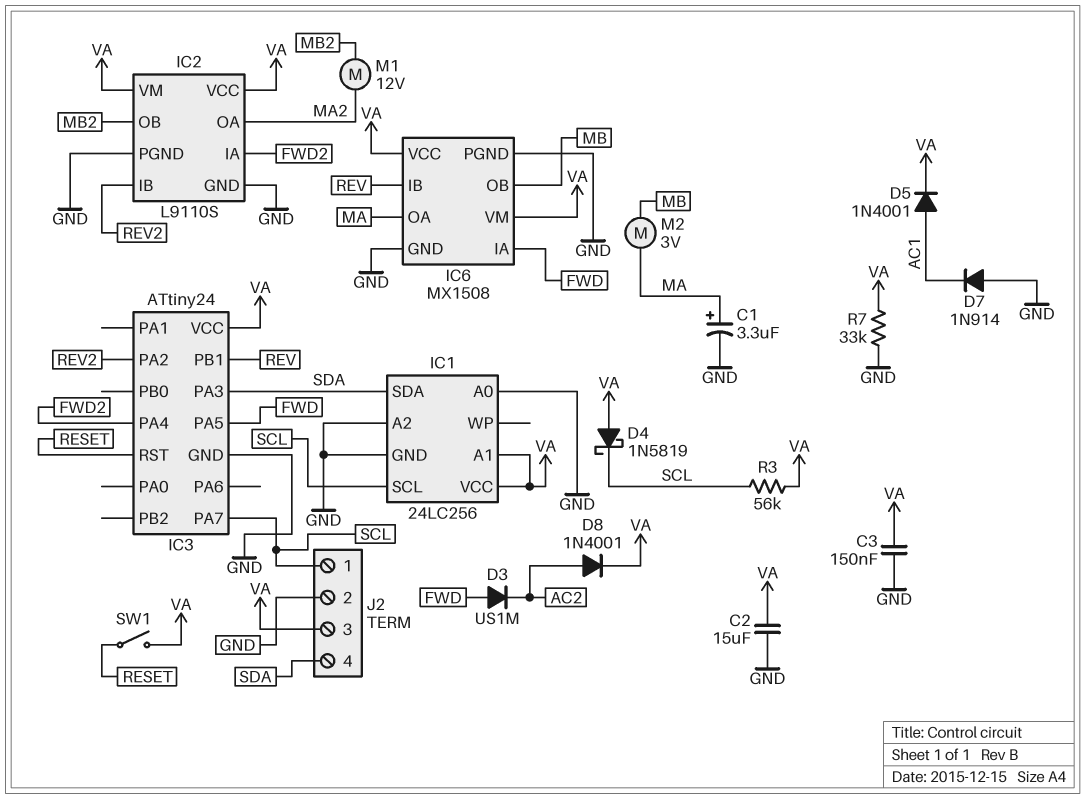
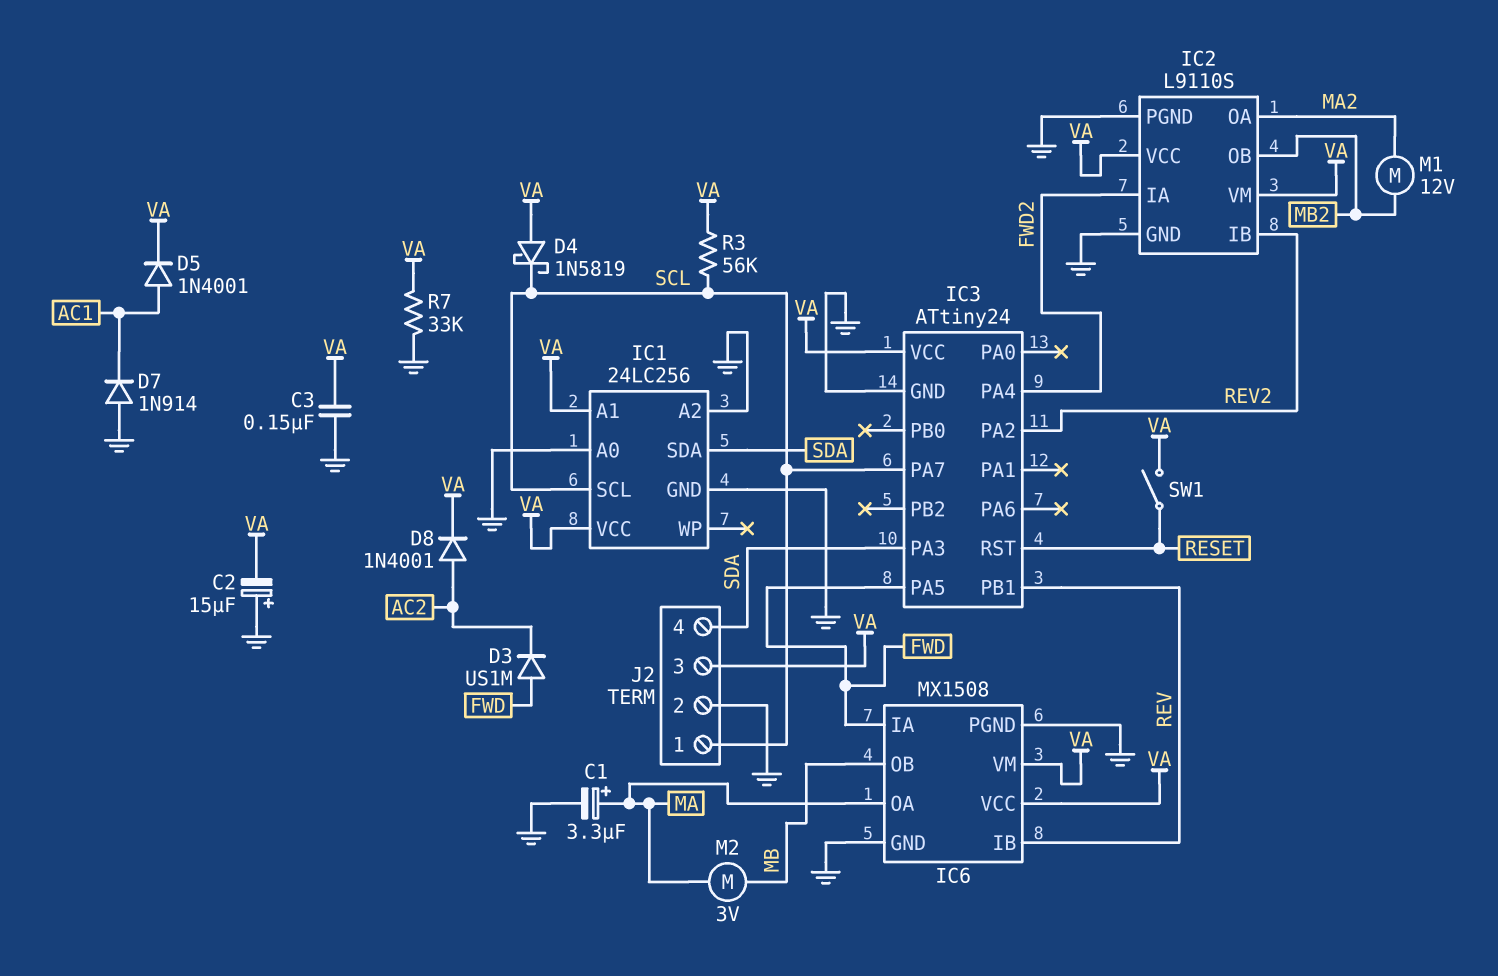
C2: 15uF (GND, VA) -> 15uF (plus GND, minus VA)

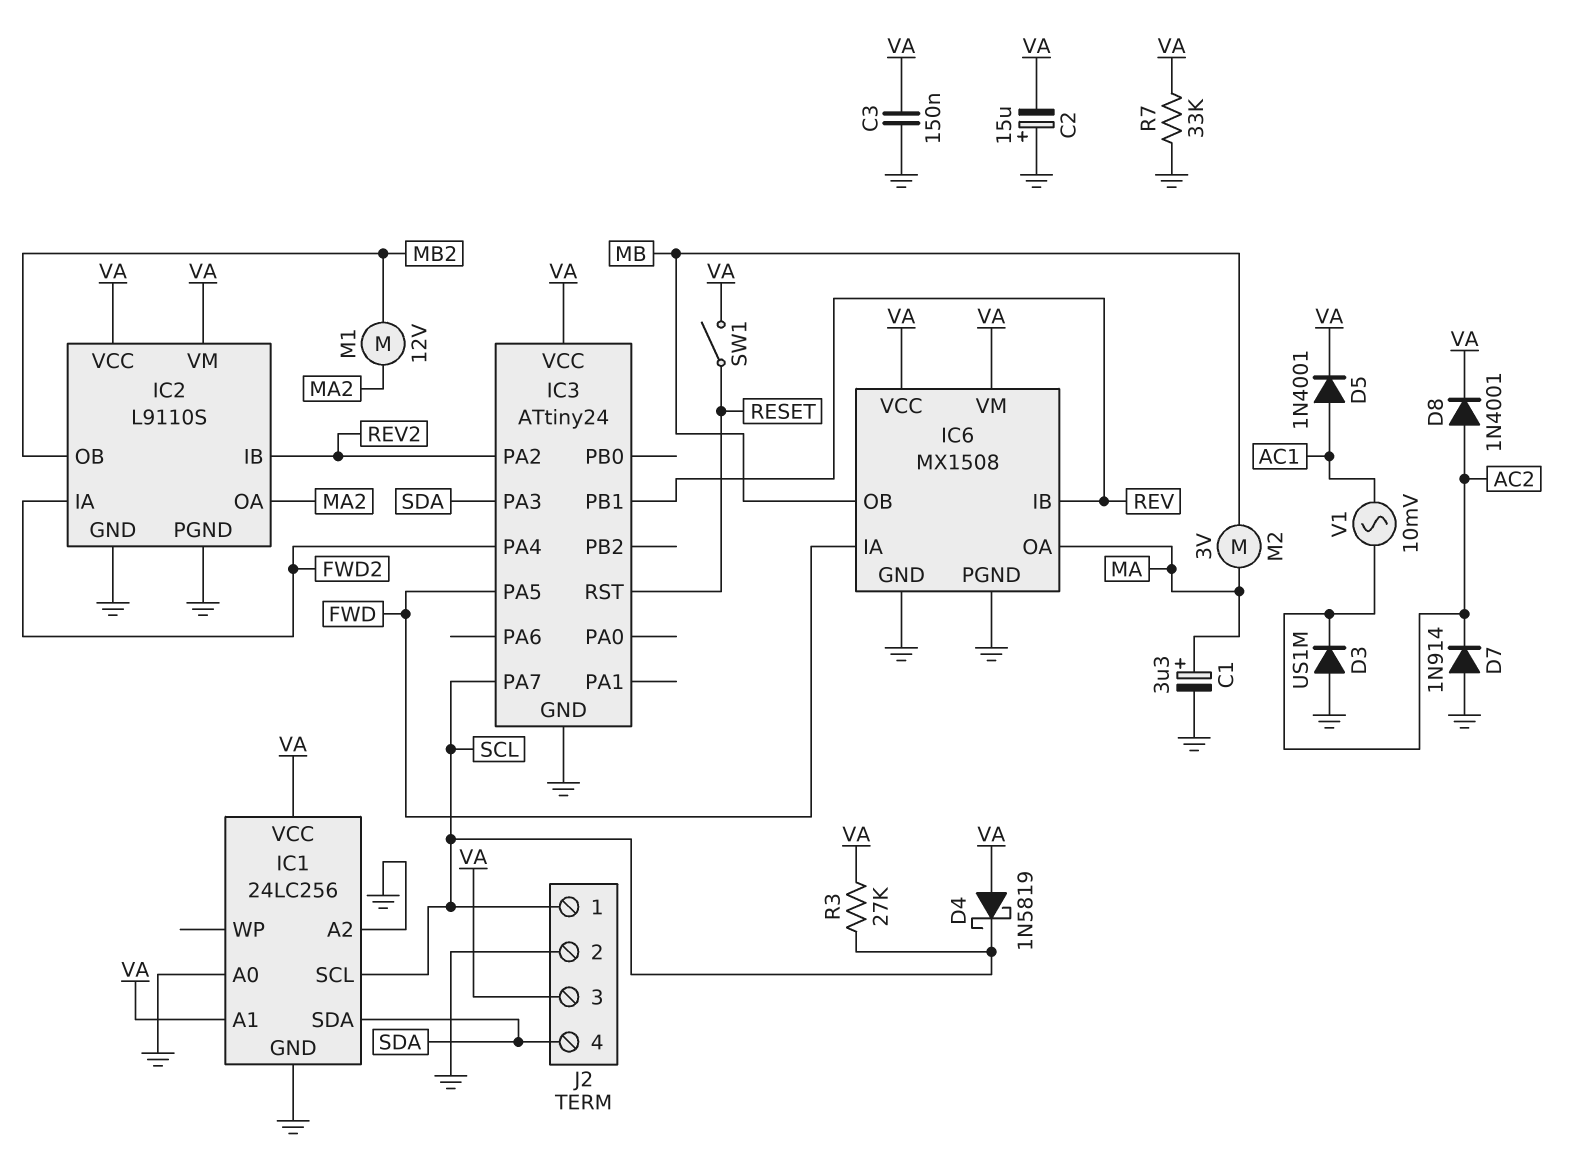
D3: diode US1M (A FWD, K AC2) -> diode US1M (A GND, K AC2)
D7: diode 1N914 (A GND, K AC1) -> diode 1N914 (A GND, K AC2)
R3: 56k (SCL, VA) -> 27k (SCL, VA)
V1: none -> AC 10mV (AC1, AC2)

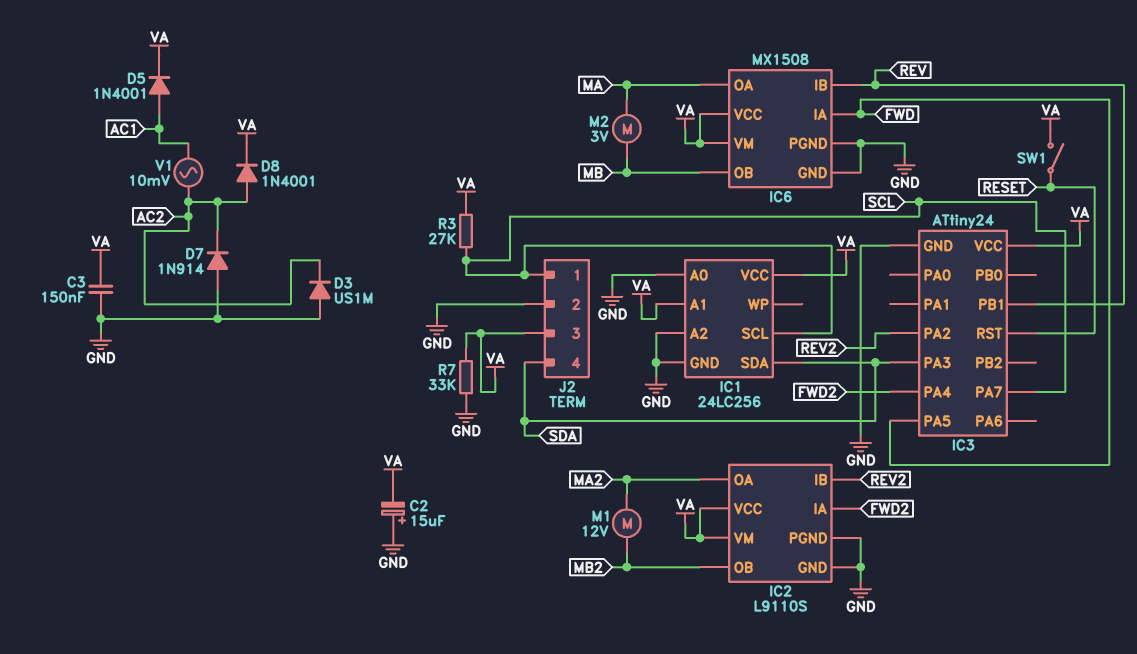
C1: 3.3uF (plus MA, minus GND) -> none
D4: schottky 1N5819 (A VA, K SCL) -> none

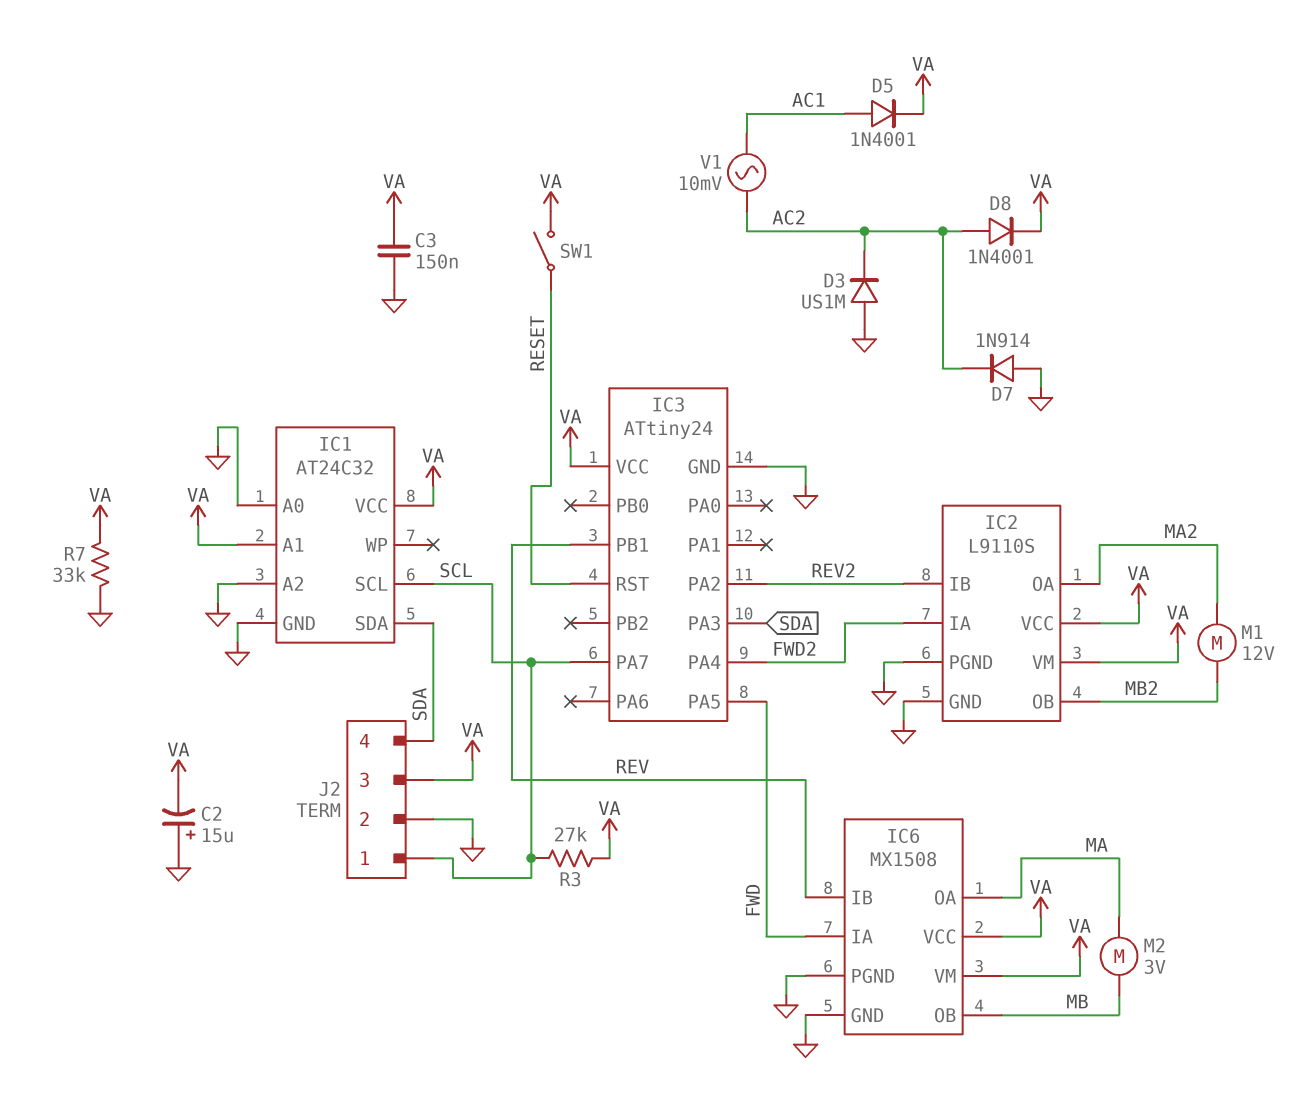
IC1: 24LC256 -> AT24C32

